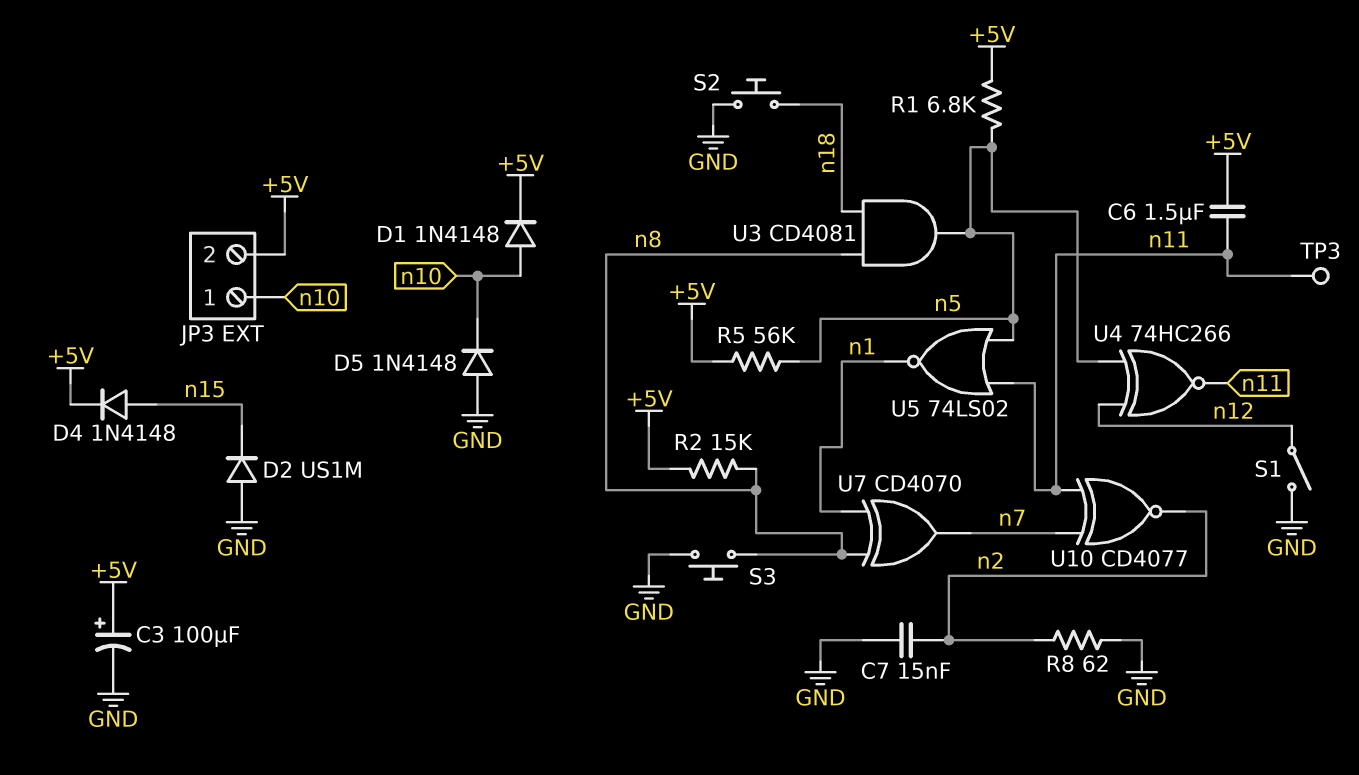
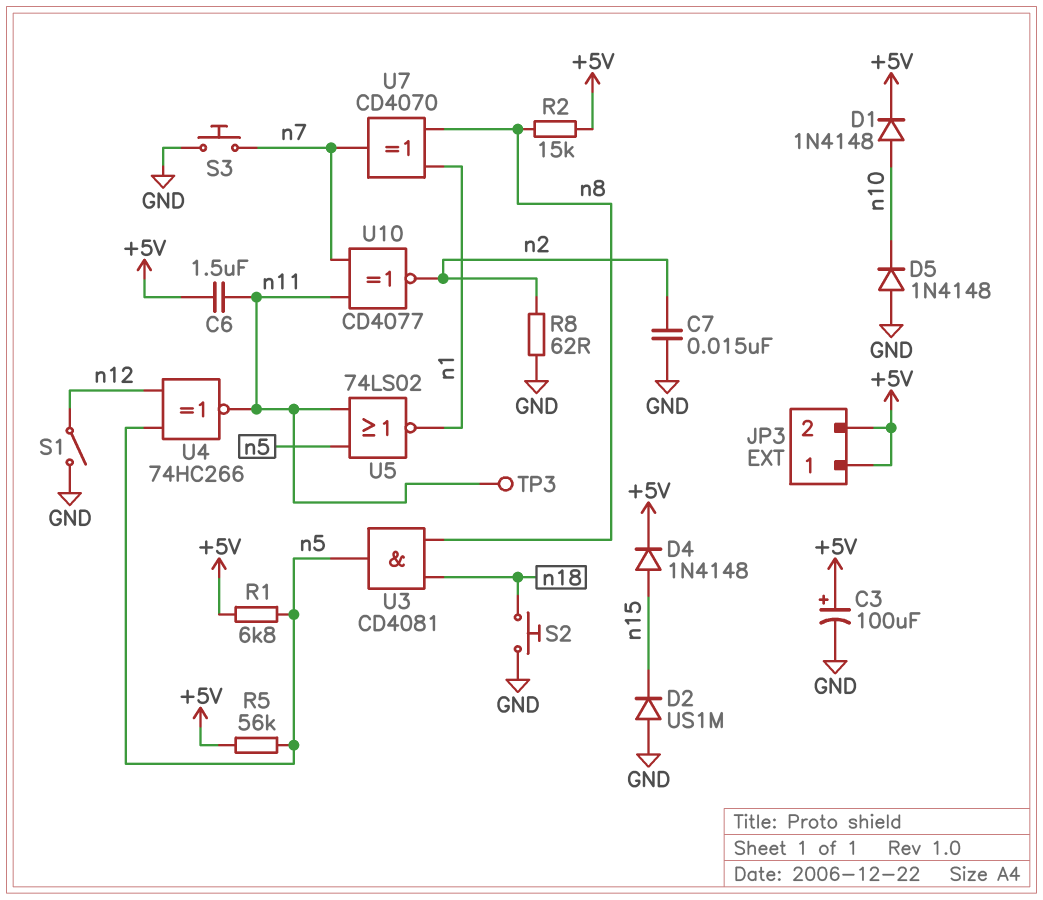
JP3 pin 1: n10 -> +5V
S3: button (GND, n8) -> button (GND, n7)

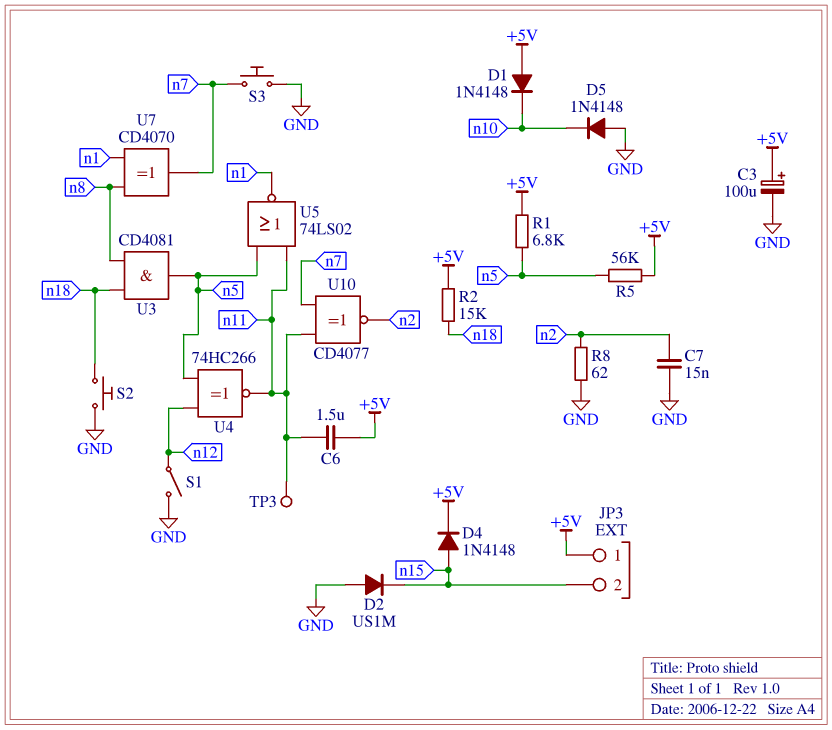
D1: diode 1N4148 (A n10, K +5V) -> diode 1N4148 (A +5V, K n10)
JP3 pin 2: +5V -> n15
R2: 15k (+5V, n8) -> 15k (+5V, n18)

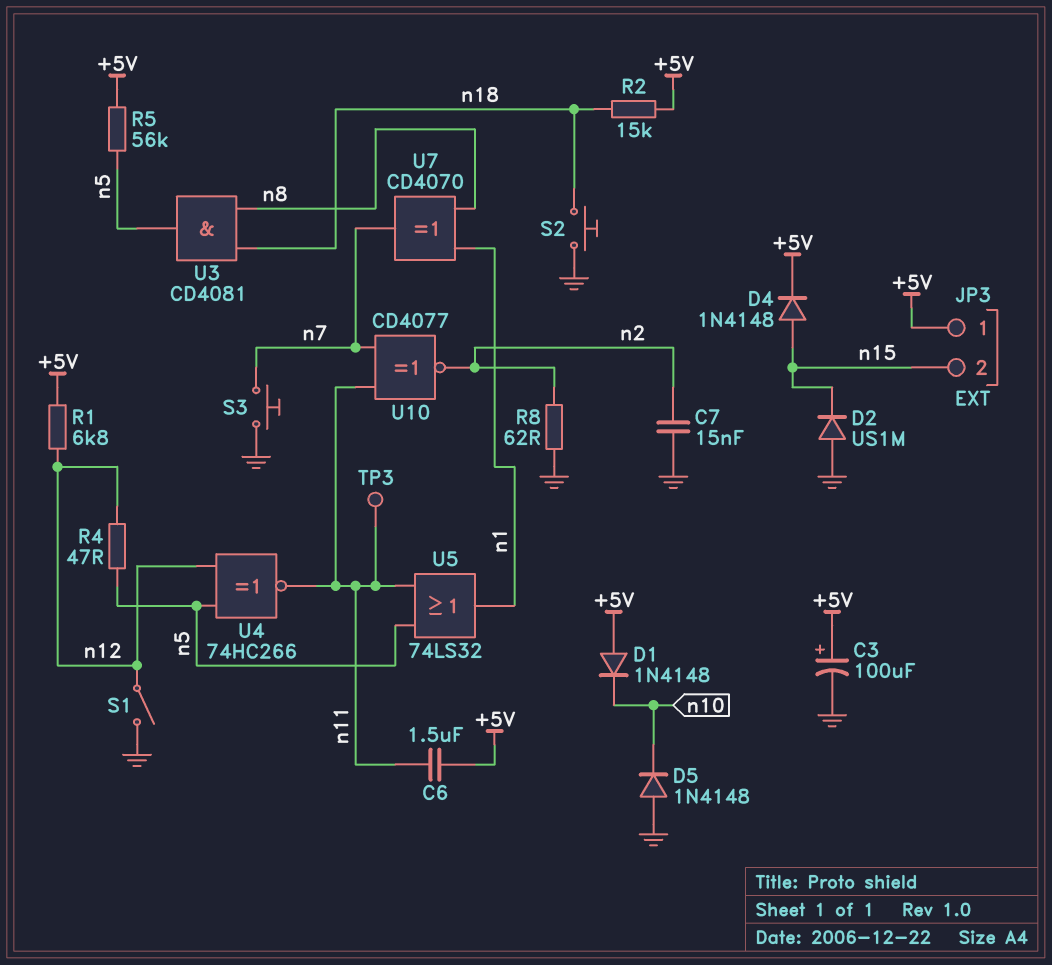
R1: 6.8k (+5V, n5) -> 6.8k (+5V, n12)
R4: none -> 47 (n5, n12)
U5: NOR 74LS02 (in n5, in n11, out n1) -> OR 74LS32 (in n5, in n11, out n1)

